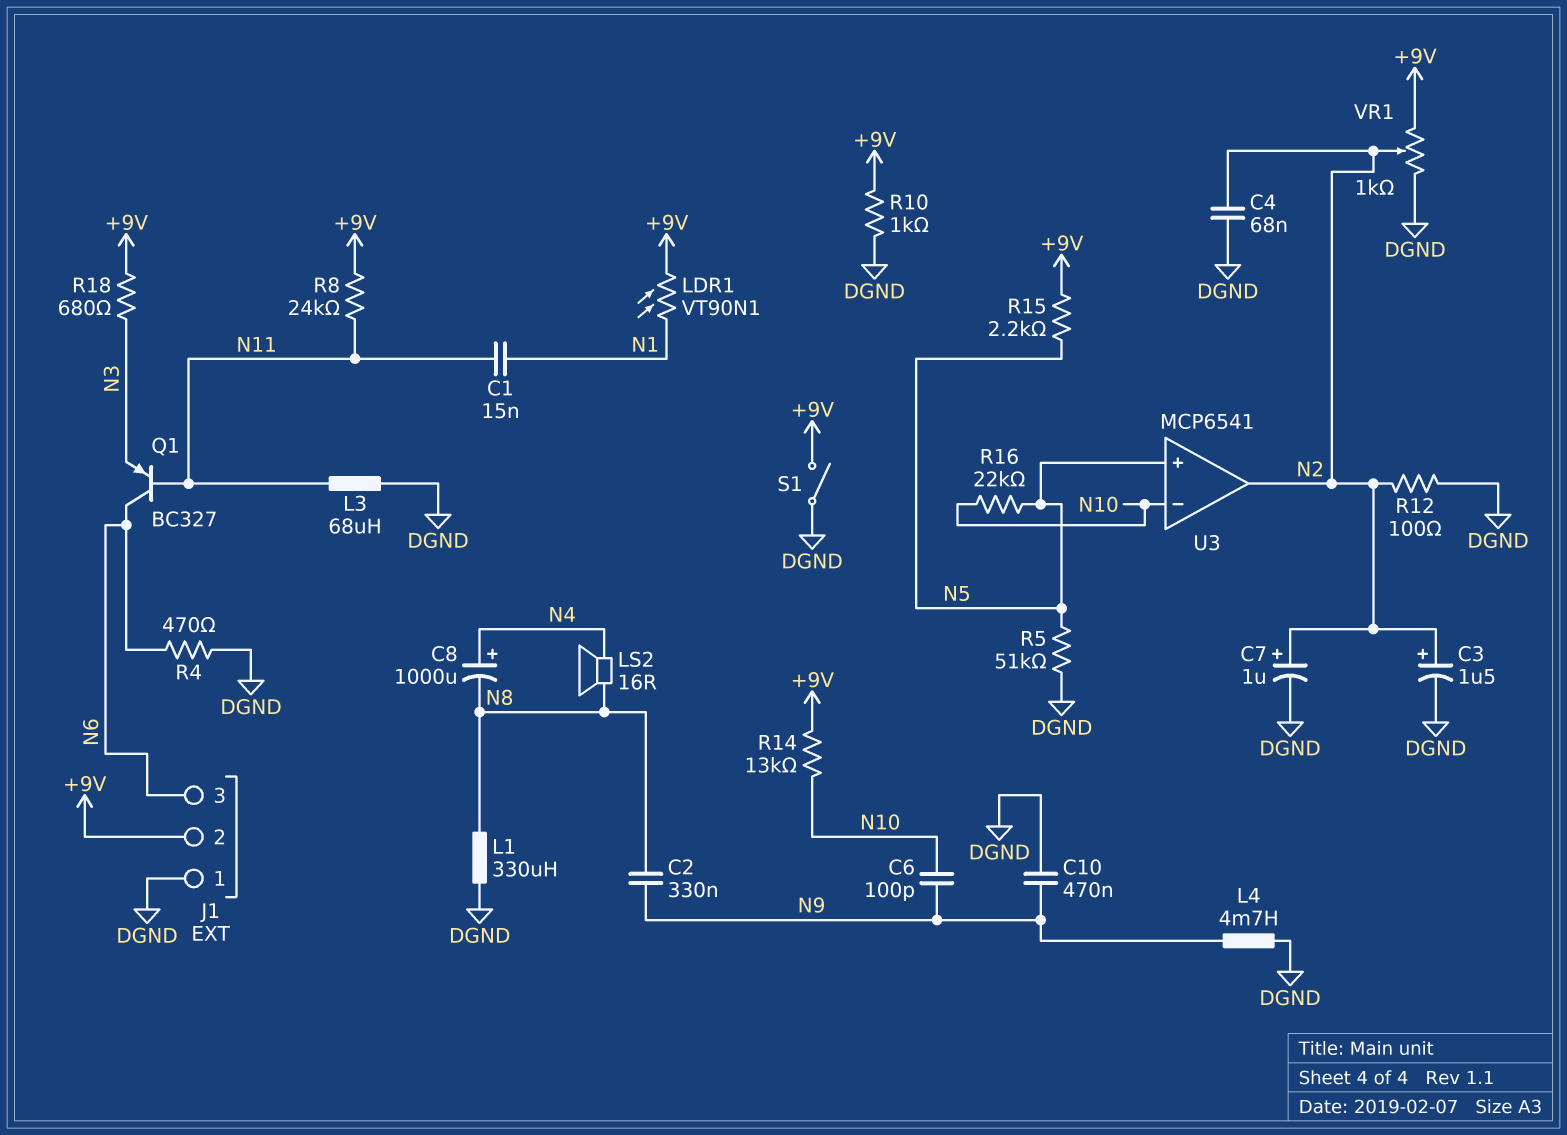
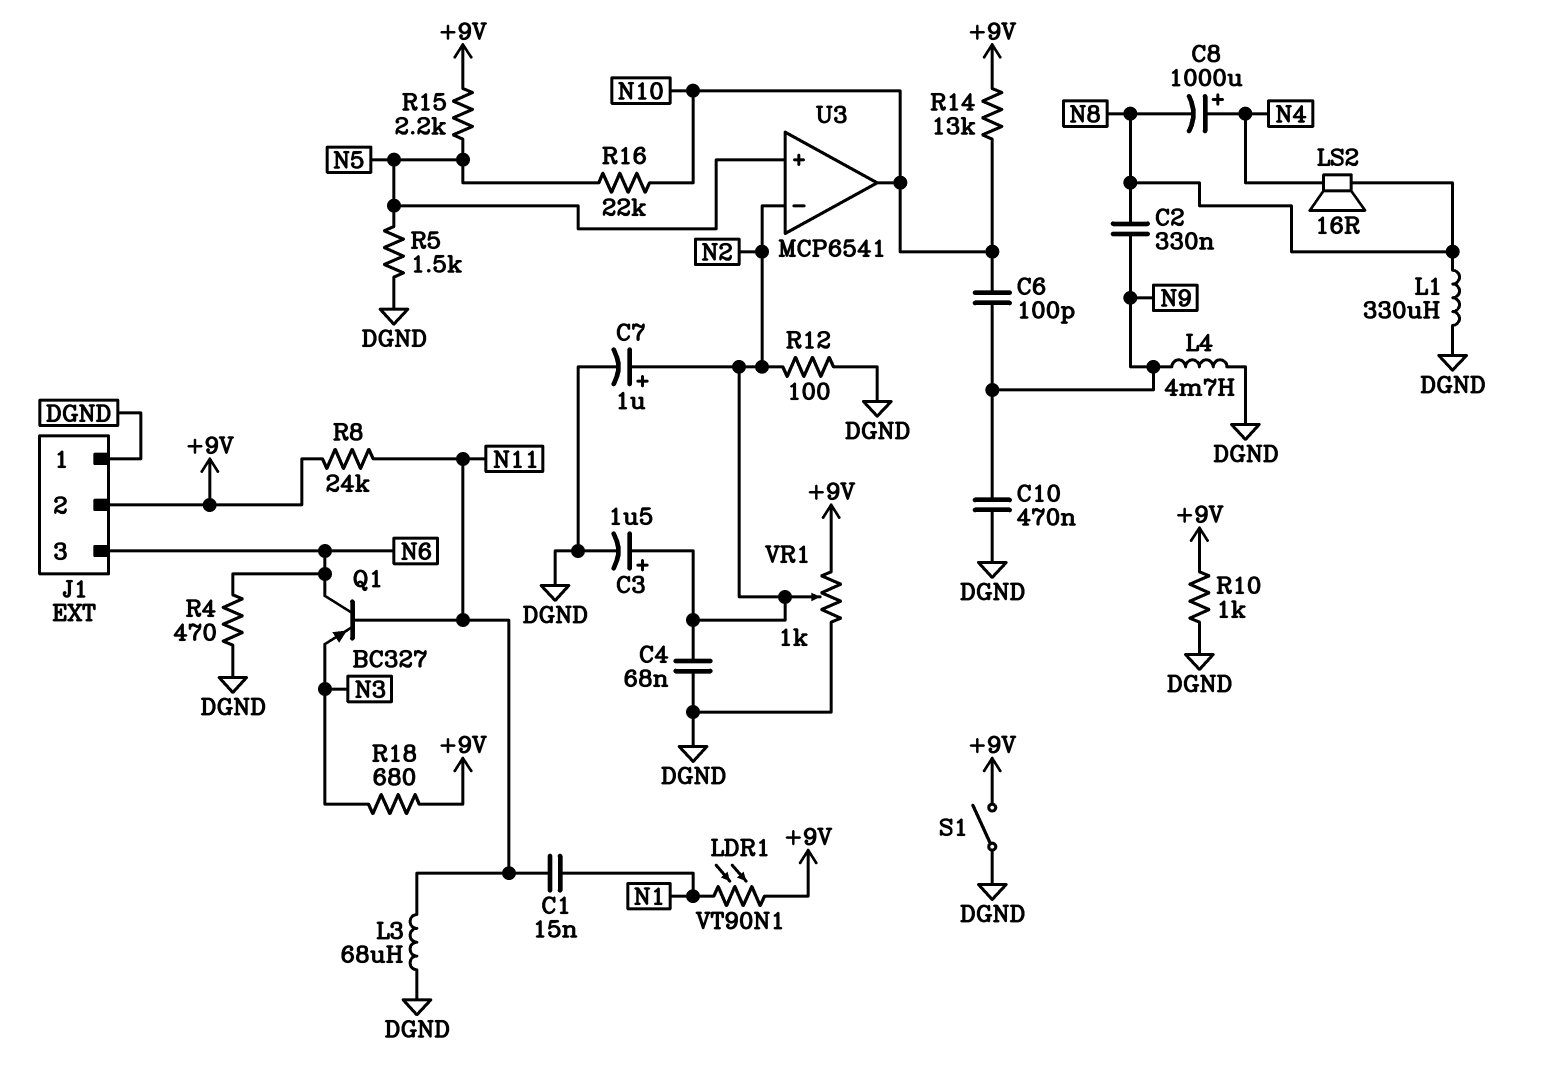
R5: 51k (DGND, N5) -> 1.5k (DGND, N5)
U3 pin in-: N10 -> N2
U3 pin out: N2 -> N10

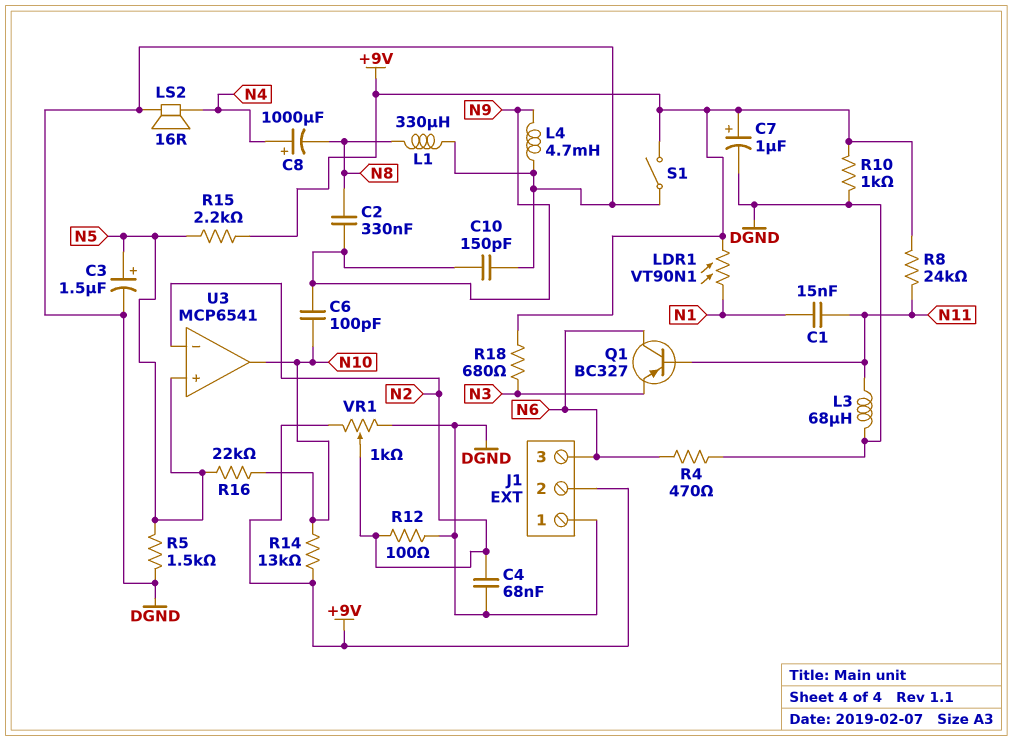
C3: 1.5uF (plus N2, minus DGND) -> 1.5uF (plus N5, minus DGND)
C7: 1uF (plus N2, minus DGND) -> 1uF (plus +9V, minus DGND)
C10: 470nF (DGND, N9) -> 150pF (DGND, N9)
LS2: speaker 16R (N4, N8) -> speaker 16R (DGND, N4)

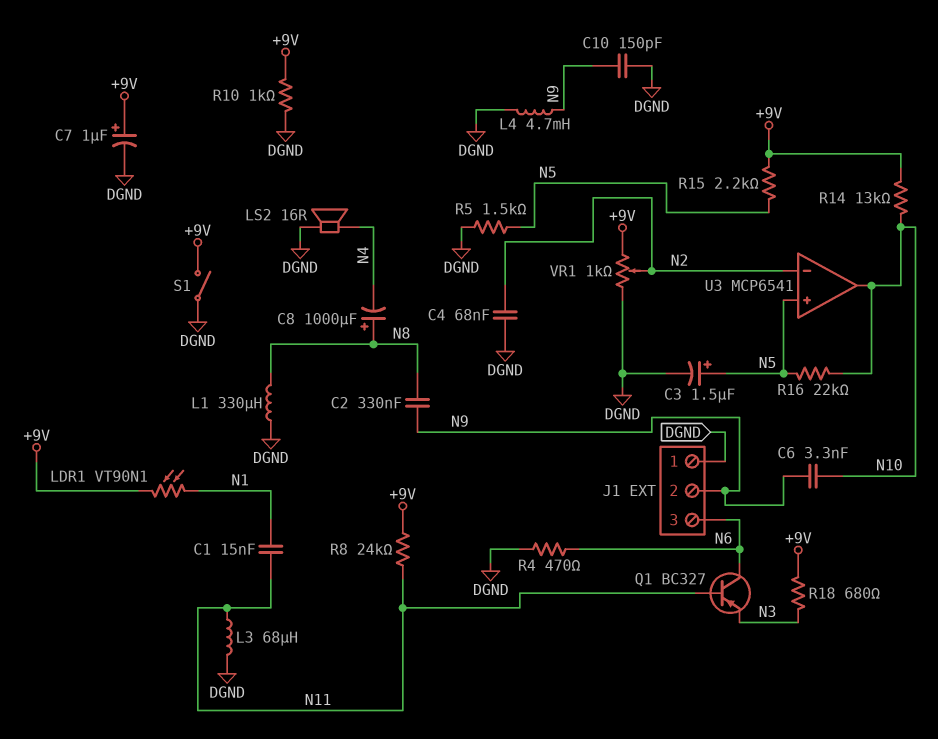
C6: 100pF (N9, N10) -> 3.3nF (N9, N10)
C8: 1000uF (plus N4, minus N8) -> 1000uF (plus N8, minus N4)
J1 pin 2: +9V -> N9
R12: 100 (DGND, N2) -> none

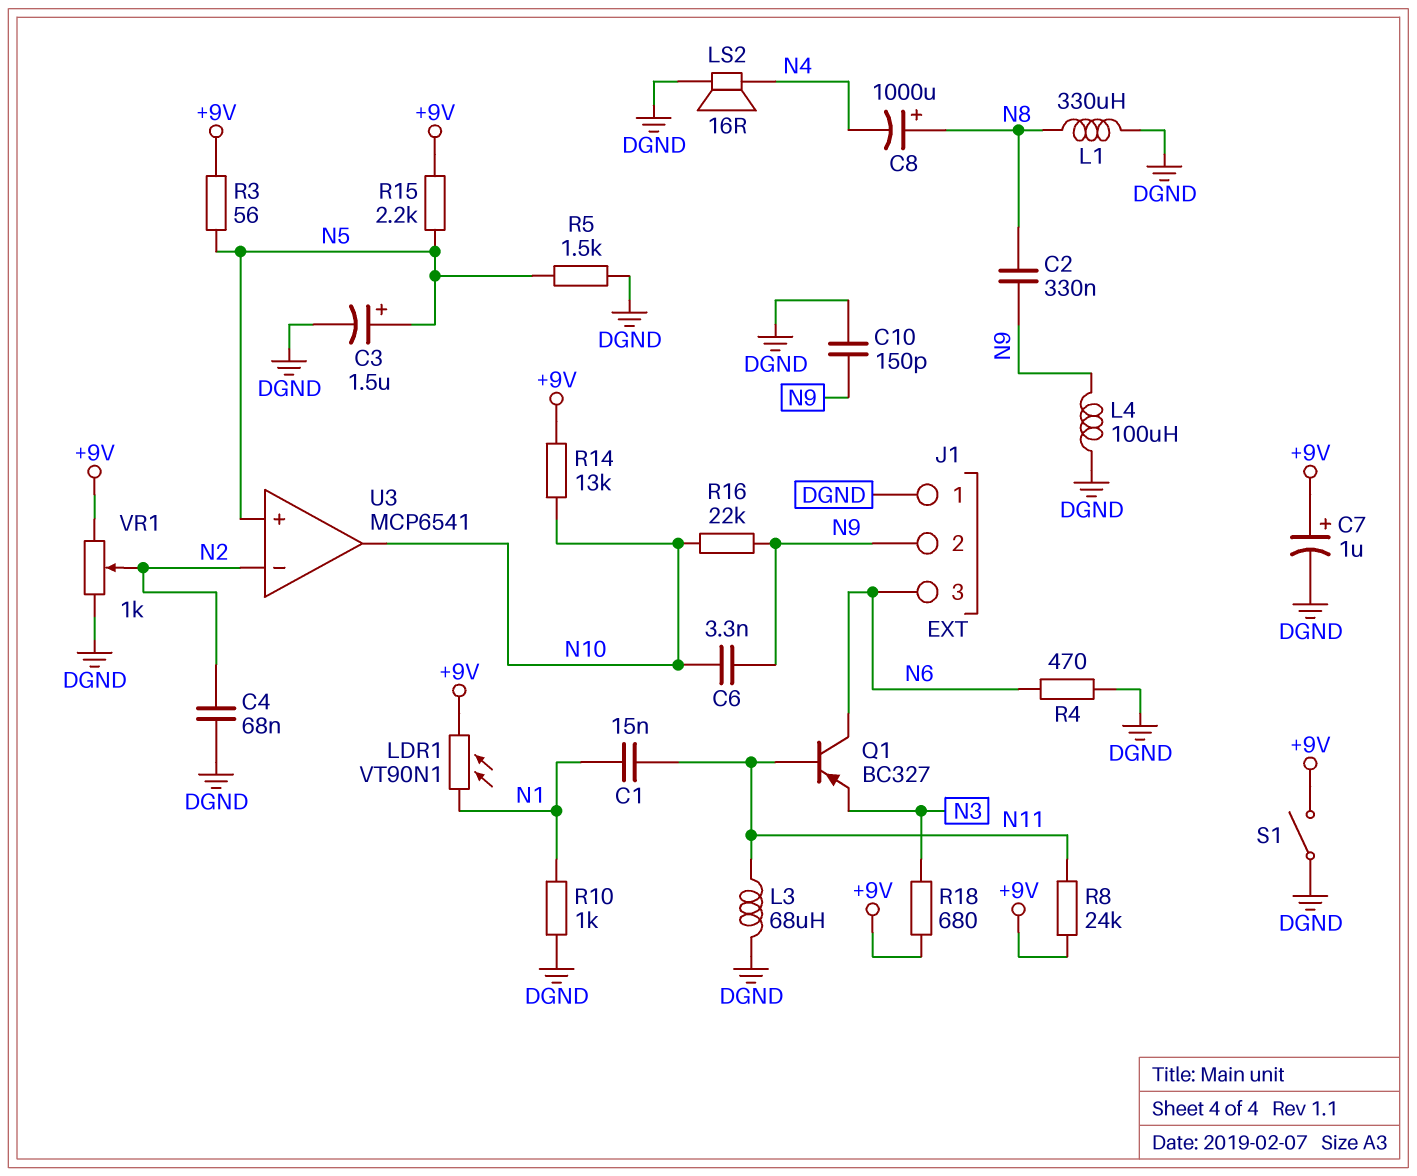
L4: 4.7mH (DGND, N9) -> 100uH (DGND, N9)
R3: none -> 56 (+9V, N5)
R10: 1k (+9V, DGND) -> 1k (DGND, N1)
R16: 22k (N5, N10) -> 22k (N9, N10)

